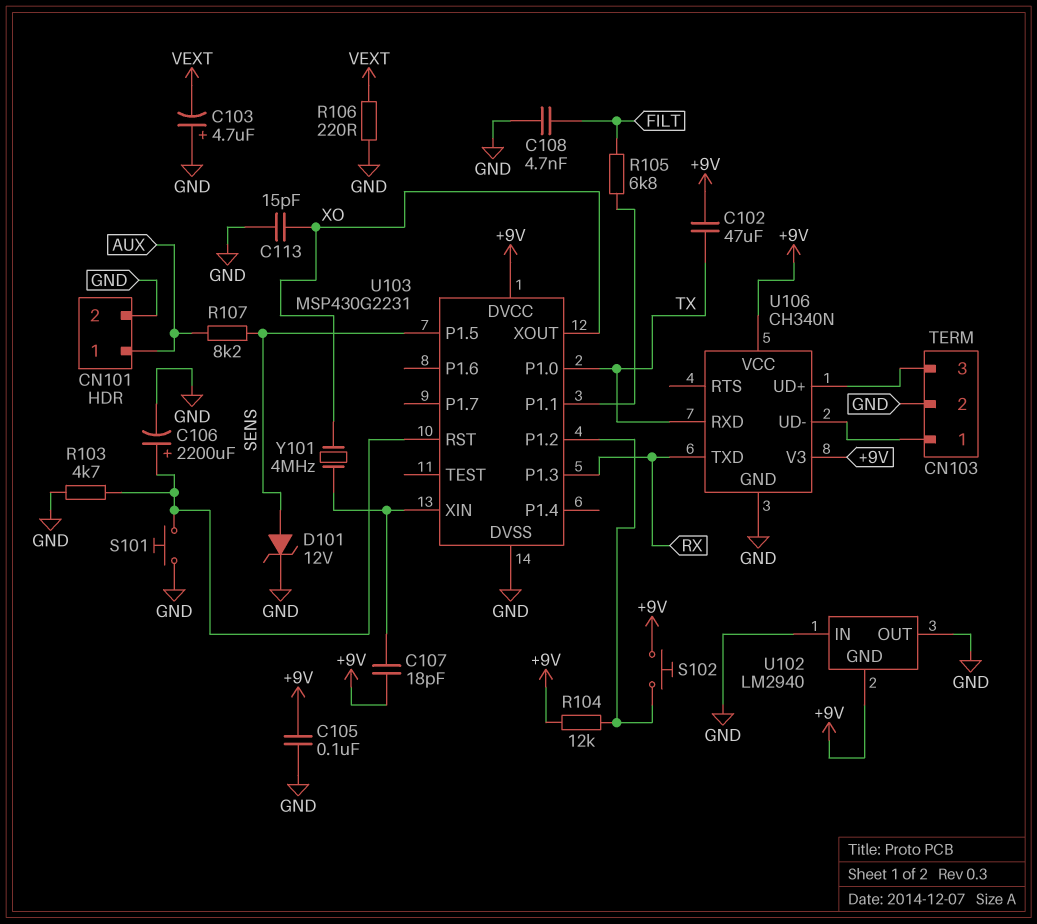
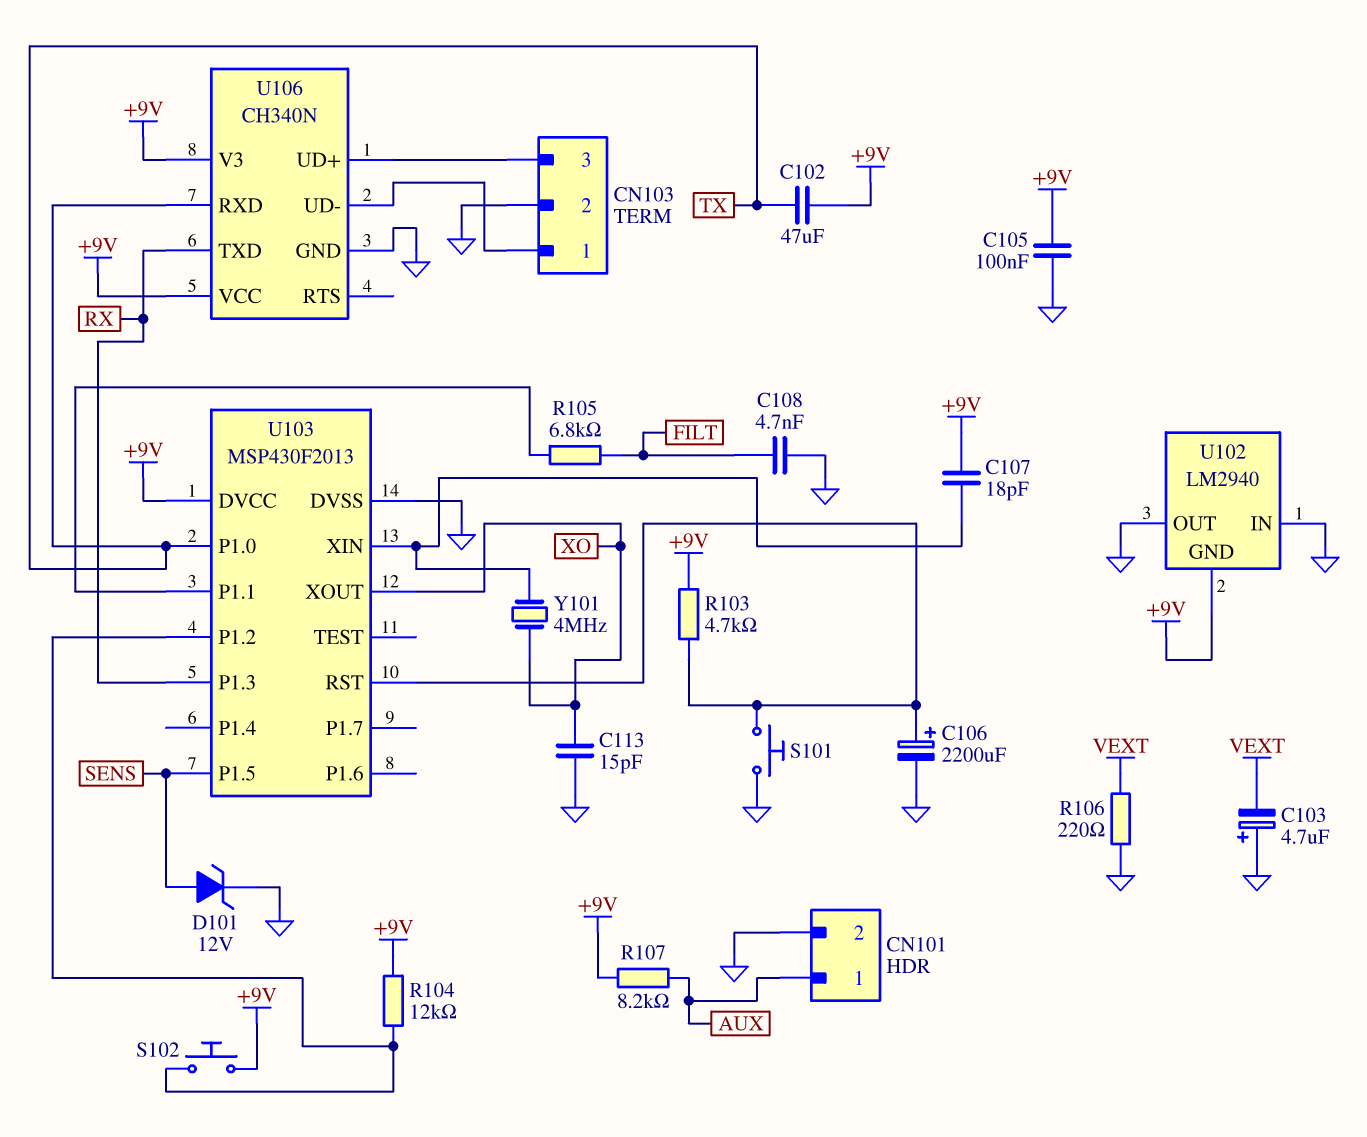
R103: 4.7k (GND, U103/RST) -> 4.7k (+9V, U103/RST)
R107: 8.2k (AUX, SENS) -> 8.2k (+9V, AUX)
U103: MSP430G2231 -> MSP430F2013

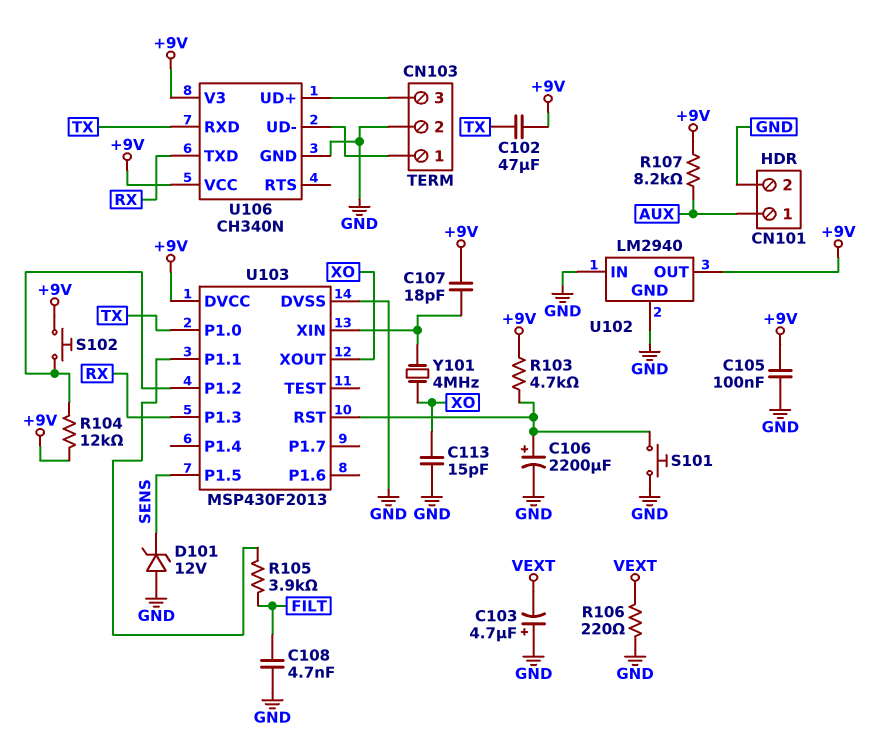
D101: zener 12V (A SENS, K GND) -> zener 12V (A GND, K SENS)
R105: 6.8k (FILT, U103/P1.1) -> 3.9k (FILT, U103/P1.1)
U102 pin GND: +9V -> GND
U102 pin OUT: GND -> +9V

